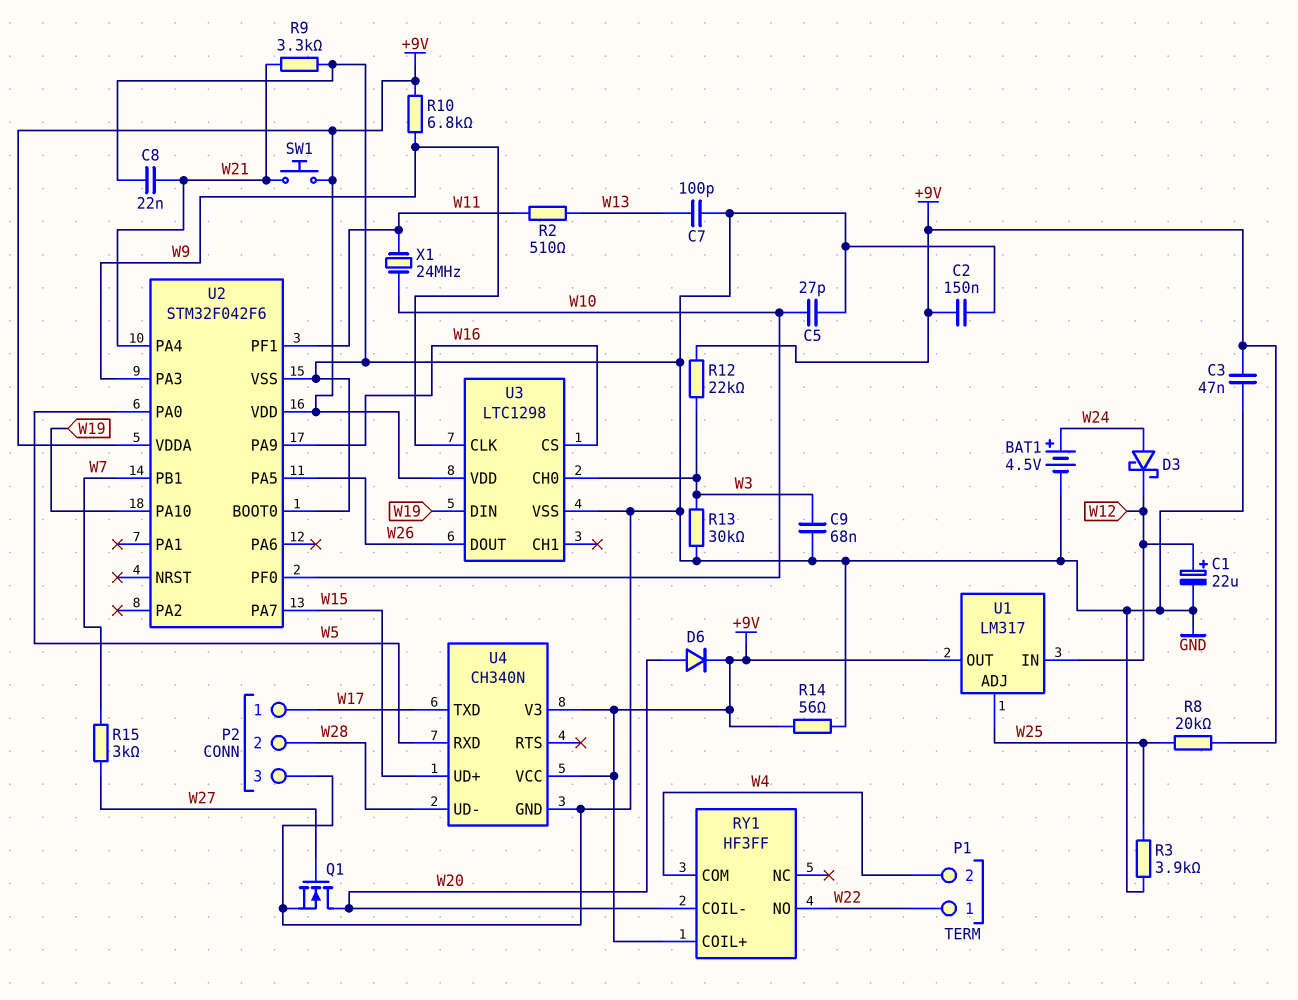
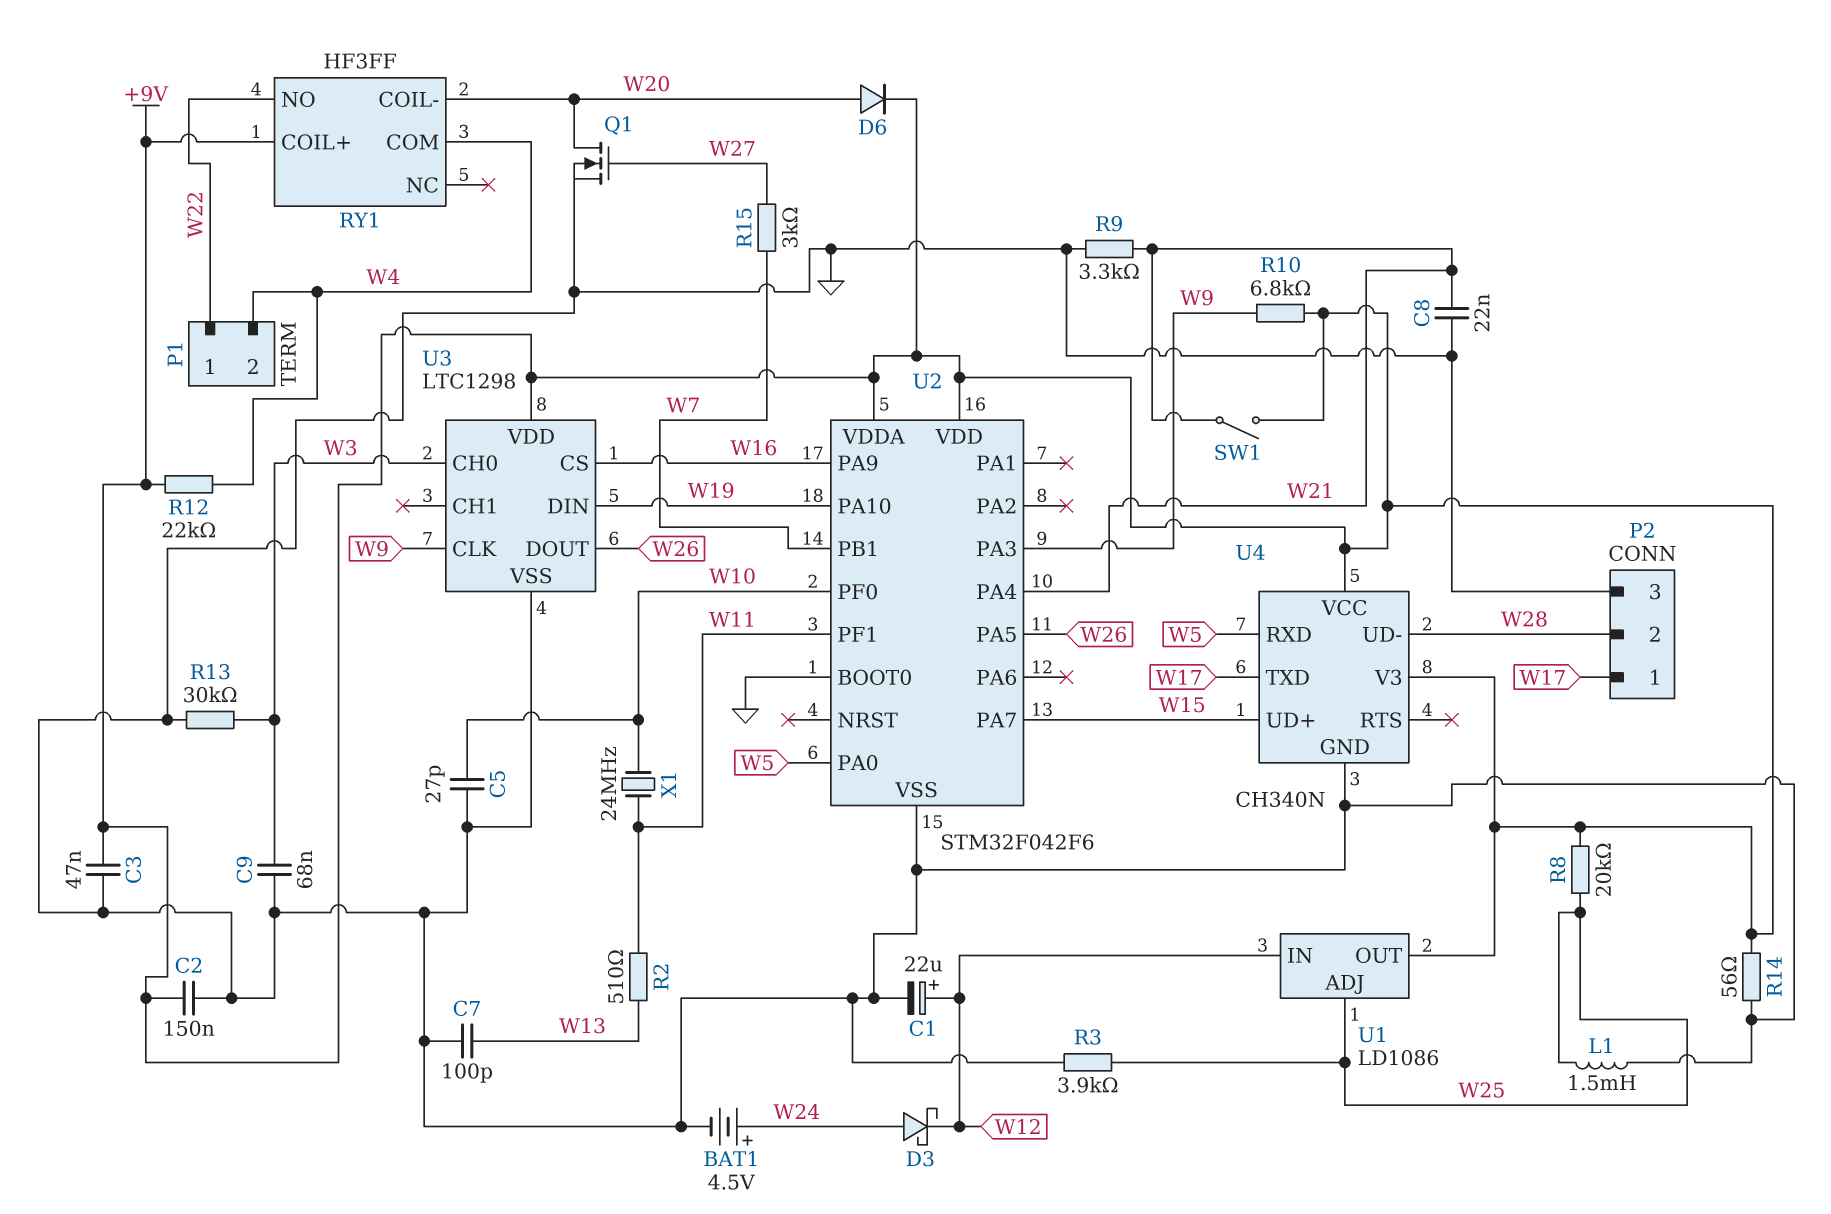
L1: none -> 1.5mH (GND, W25)
R12: 22k (+9V, W3) -> 22k (+9V, W4)
SW1: button (+9V, W21) -> switch (+9V, W21)
U1: LM317 -> LD1086

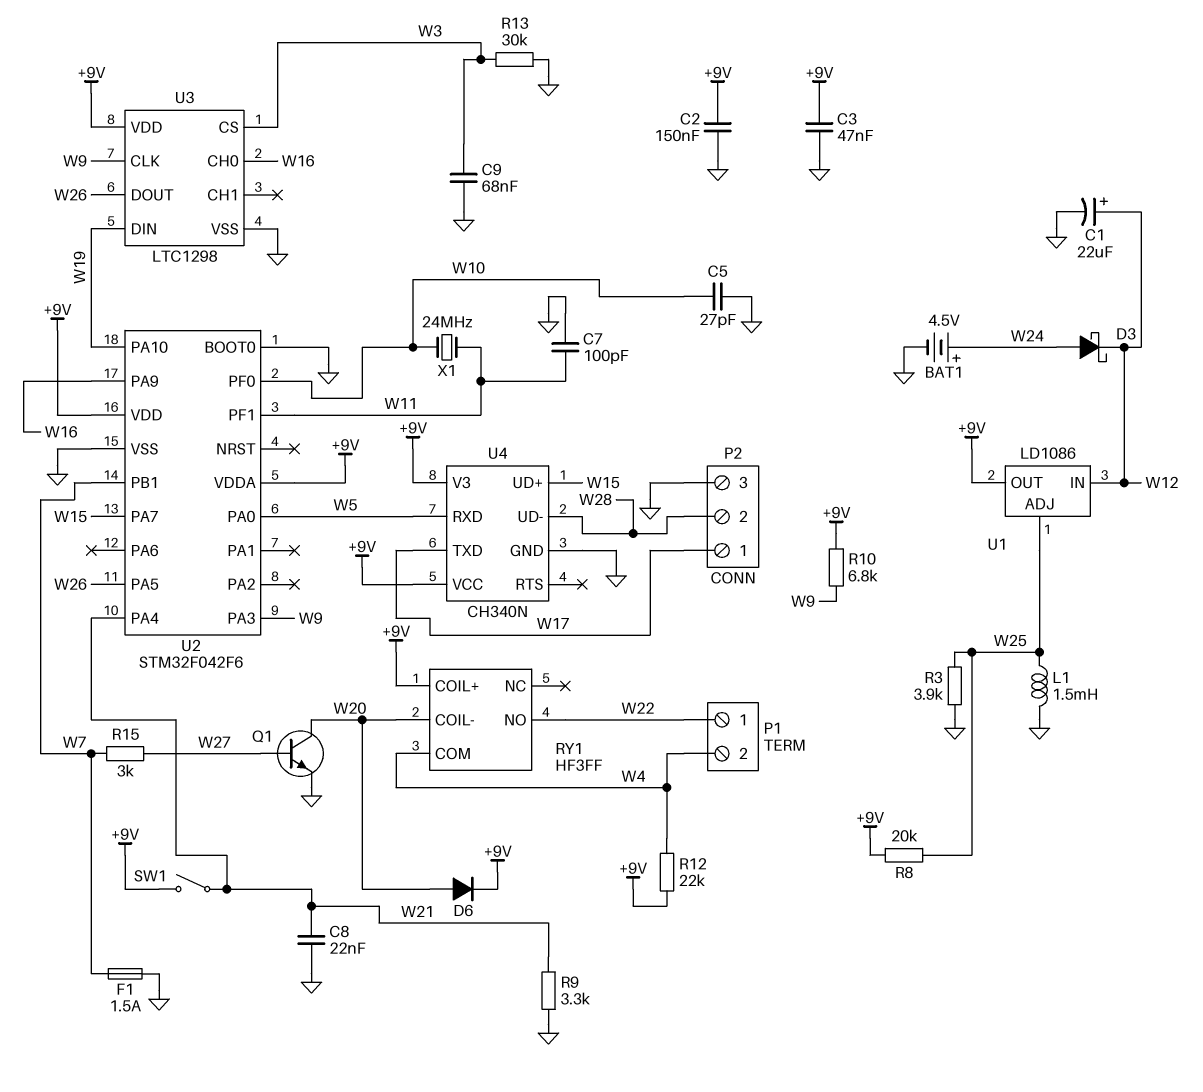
C7: 100pF (GND, W13) -> 100pF (GND, W11)
F1: none -> 1.5A (GND, W7)
Q1: NMOS (G W27, D W20, S GND) -> NPN (B W27, C W20, E GND)
R2: 510 (W11, W13) -> none
R14: 56 (+9V, GND) -> none
U3 pin CH0: W3 -> W16
U3 pin CS: W16 -> W3

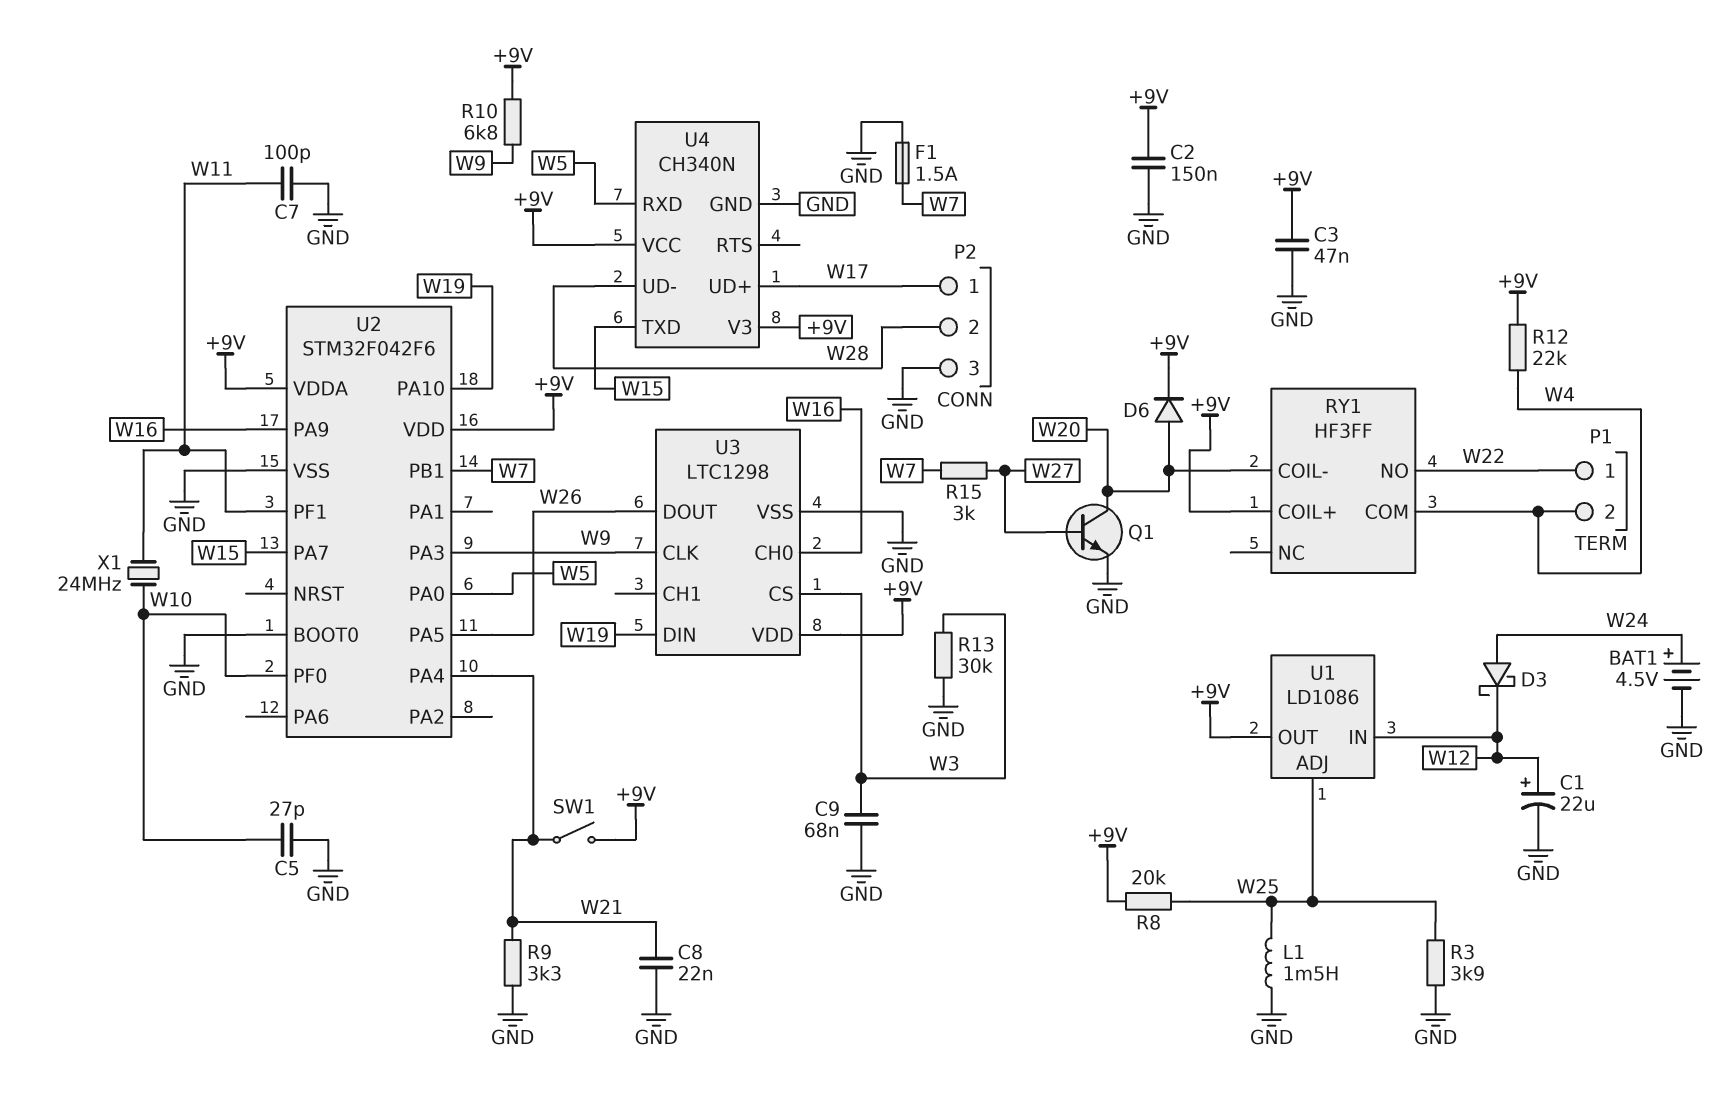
U4 pin TXD: W17 -> W15
U4 pin UD+: W15 -> W17

